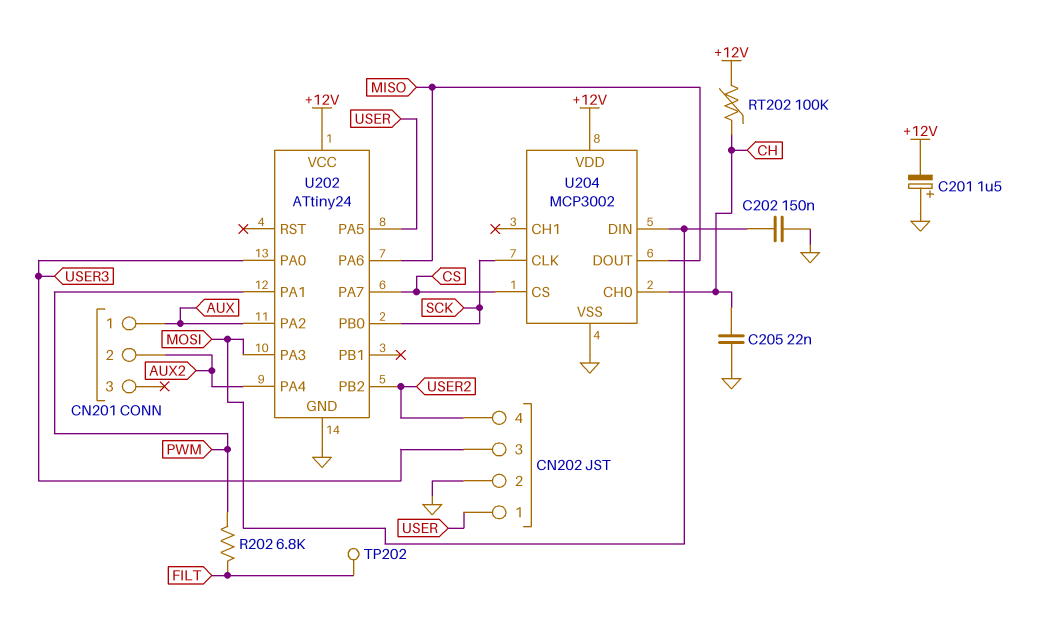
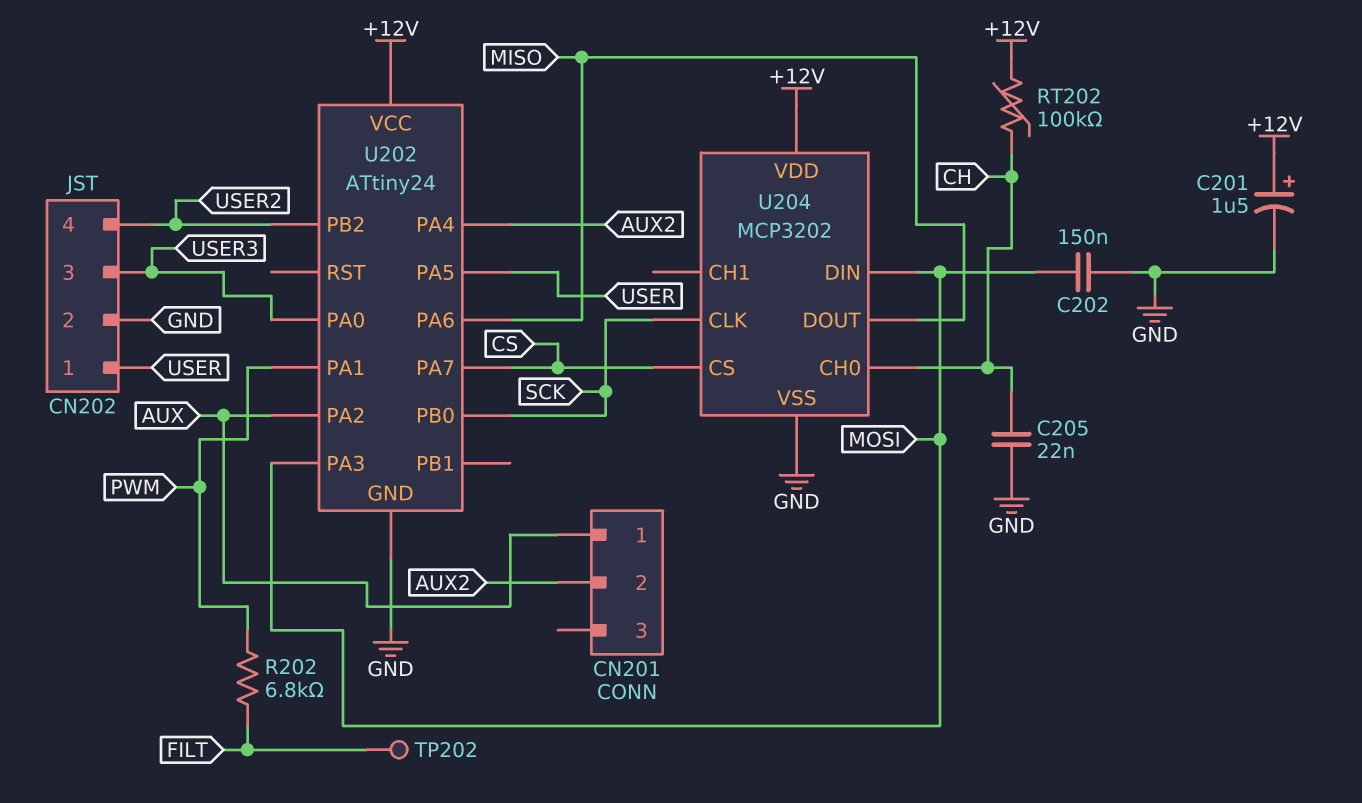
C201: 1.5uF (plus GND, minus +12V) -> 1.5uF (plus +12V, minus GND)
U204: MCP3002 -> MCP3202

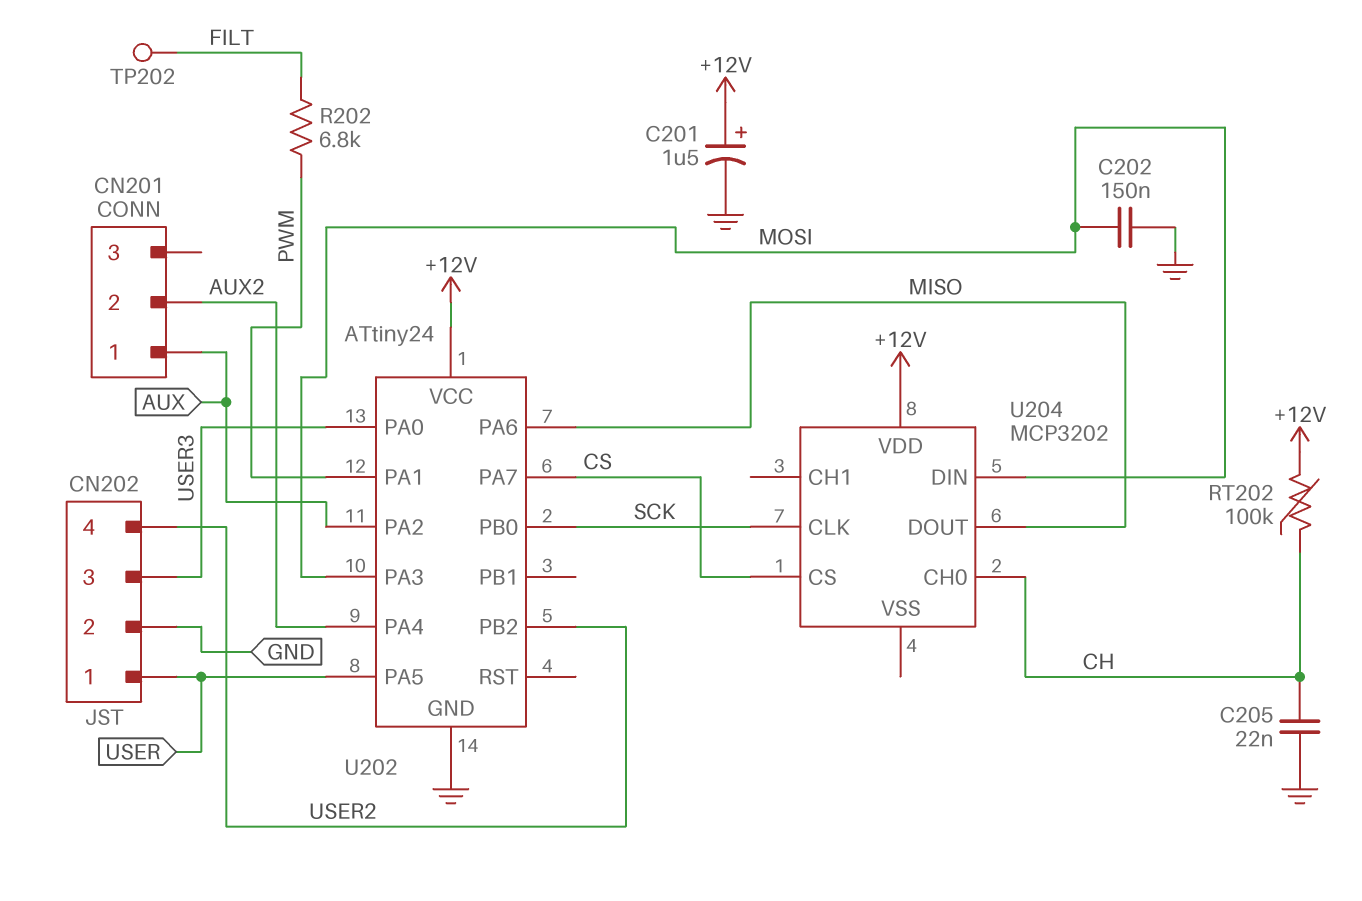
U204 pin VSS: GND -> none

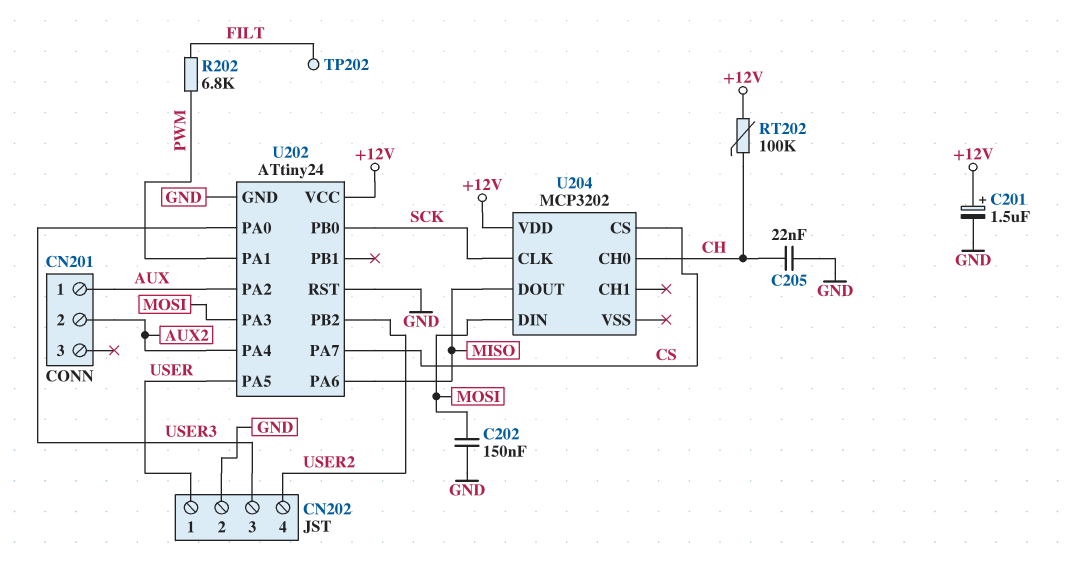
U202 pin RST: none -> GND

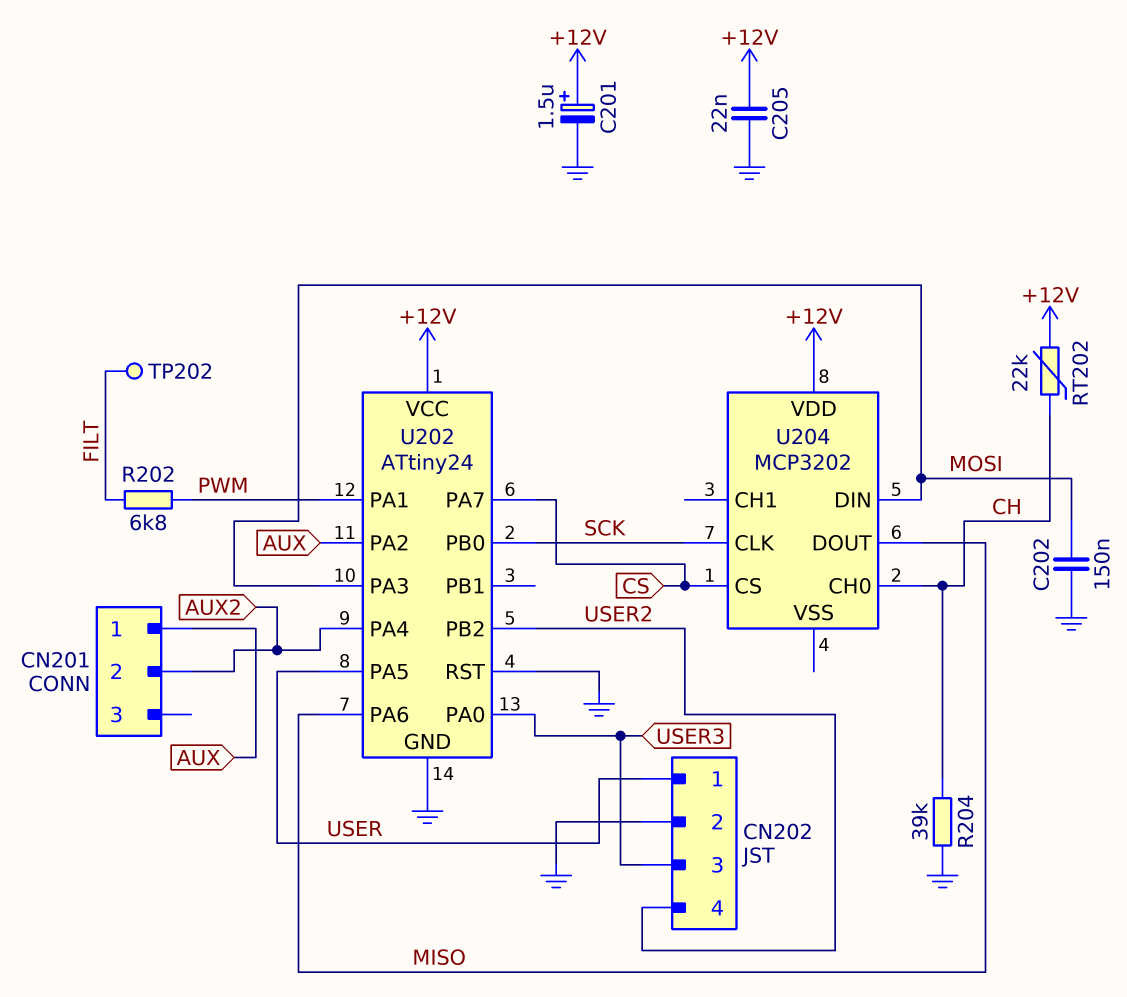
C205: 22nF (CH, GND) -> 22nF (+12V, GND)
R204: none -> 39k (CH, GND)
RT202: 100k (+12V, CH) -> 22k (+12V, CH)

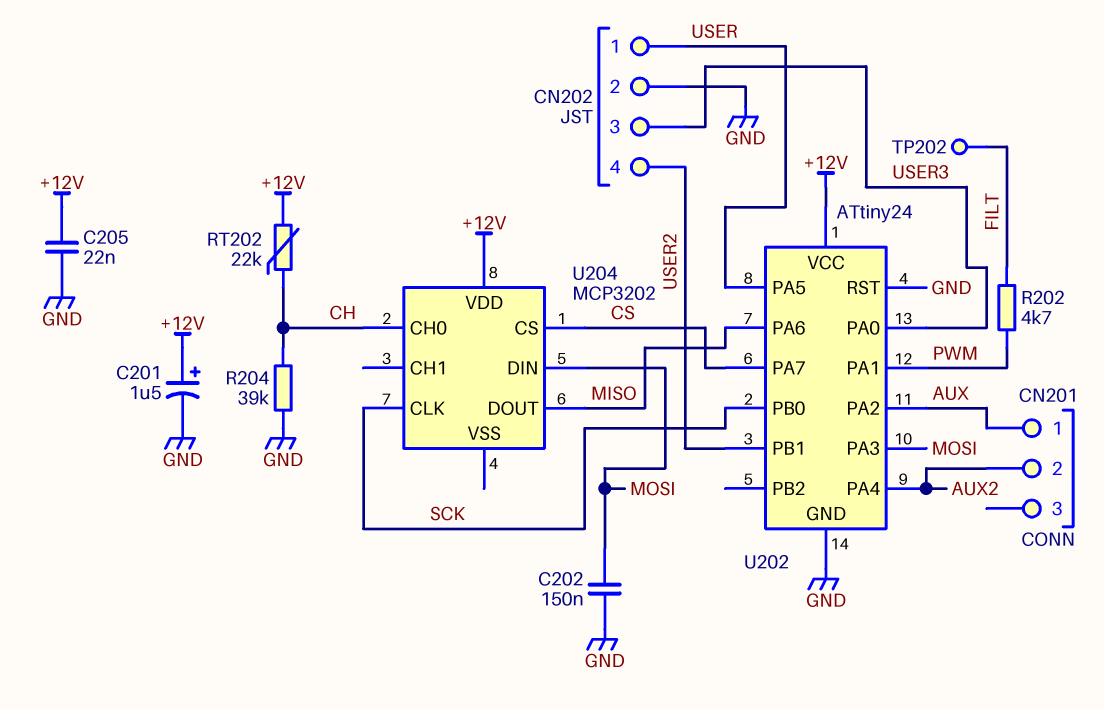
R202: 6.8k (FILT, PWM) -> 4.7k (FILT, PWM)
U202 pin PB1: none -> USER2
U202 pin PB2: USER2 -> none

